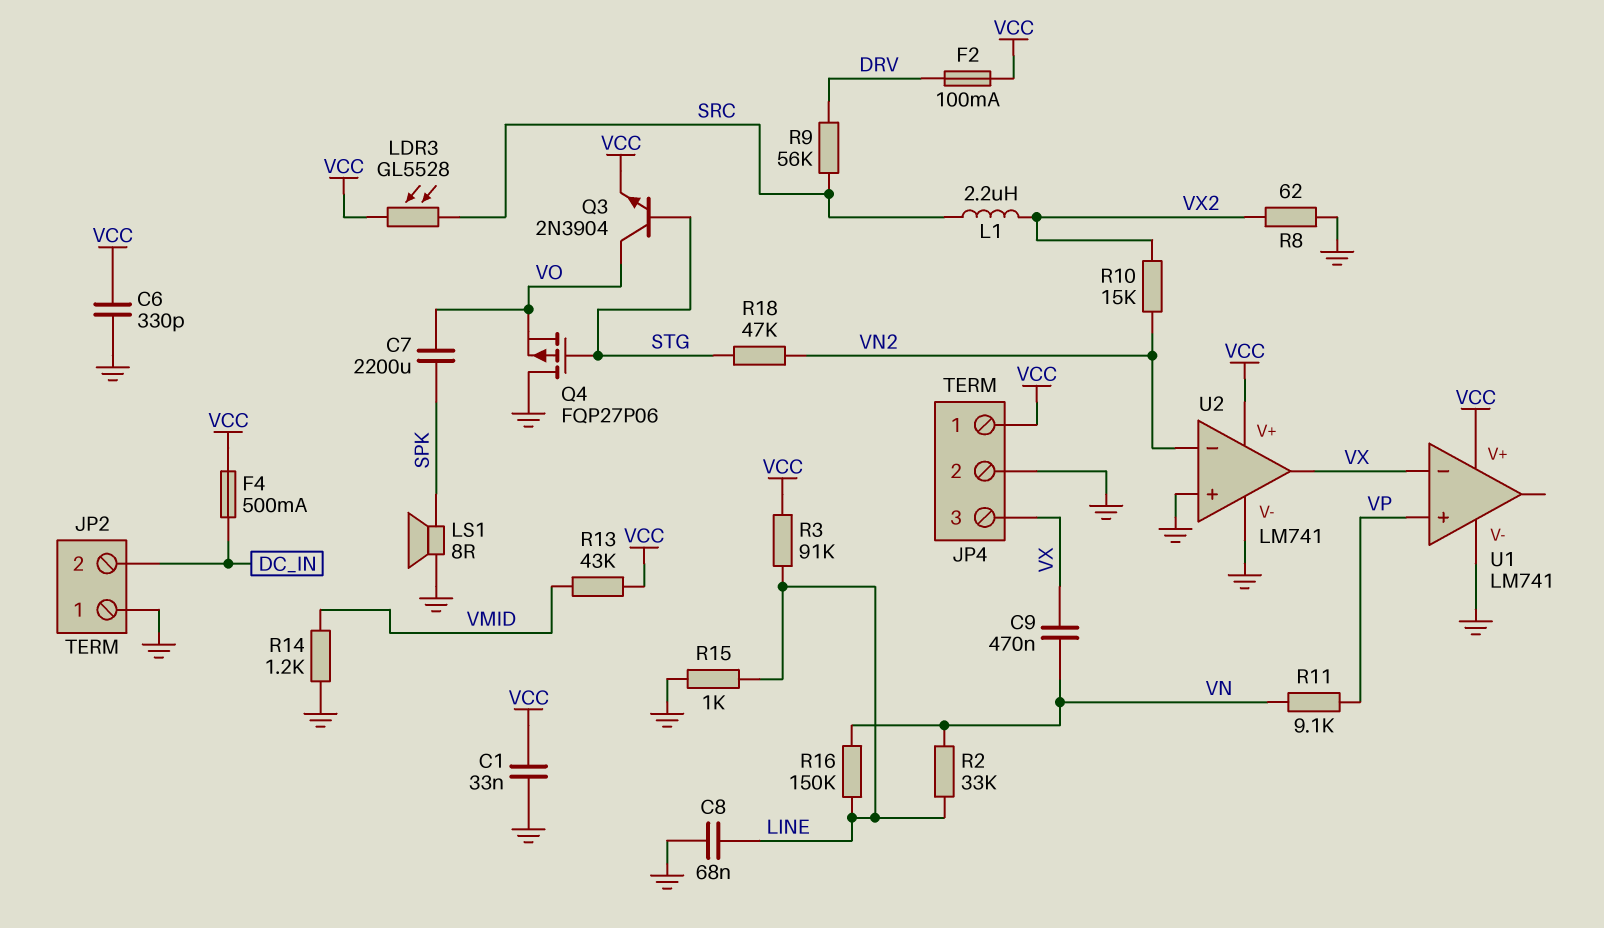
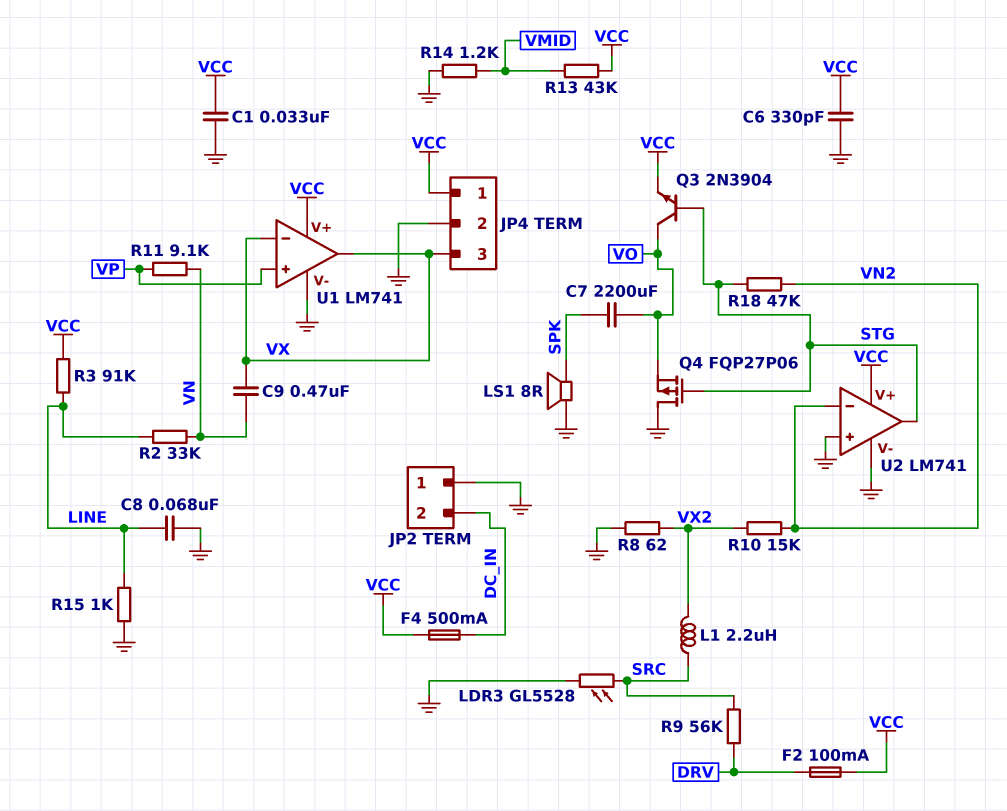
LDR3: GL5528 (SRC, VCC) -> GL5528 (GND, SRC)
R16: 150k (LINE, VN) -> none
U1 pin out: none -> VX
U2 pin out: VX -> STG

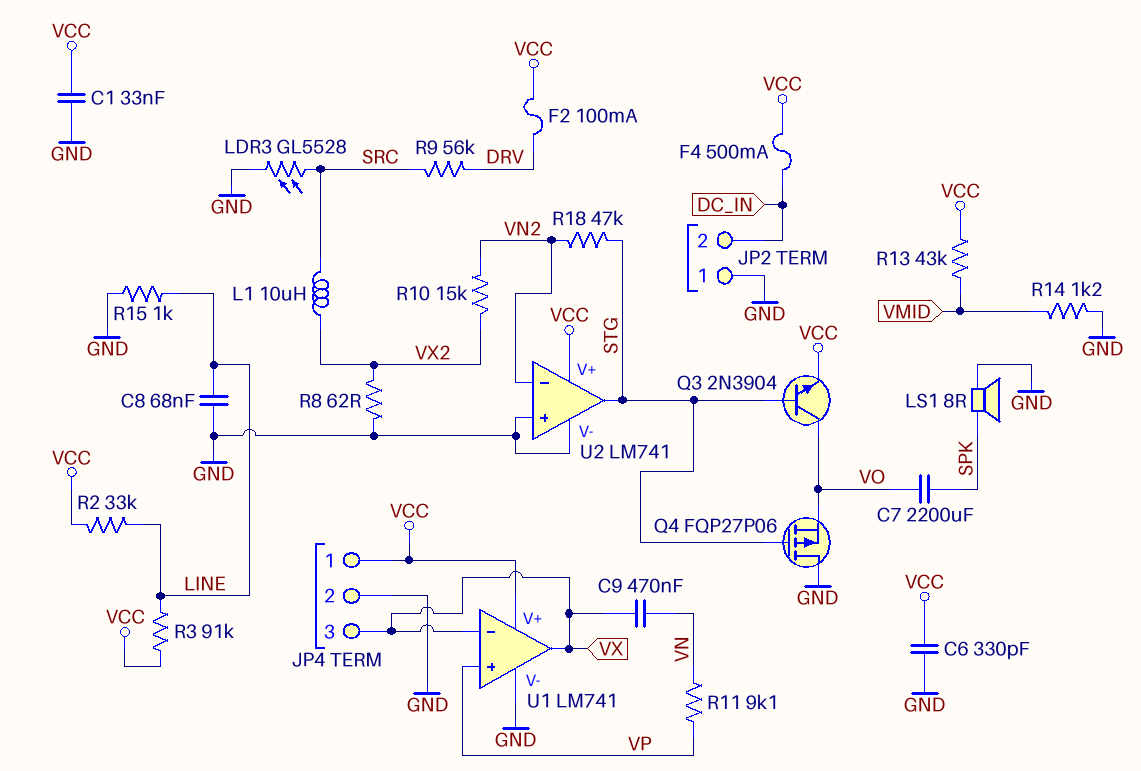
L1: 2.2uH (SRC, VX2) -> 10uH (SRC, VX2)
R2: 33k (LINE, VN) -> 33k (LINE, VCC)

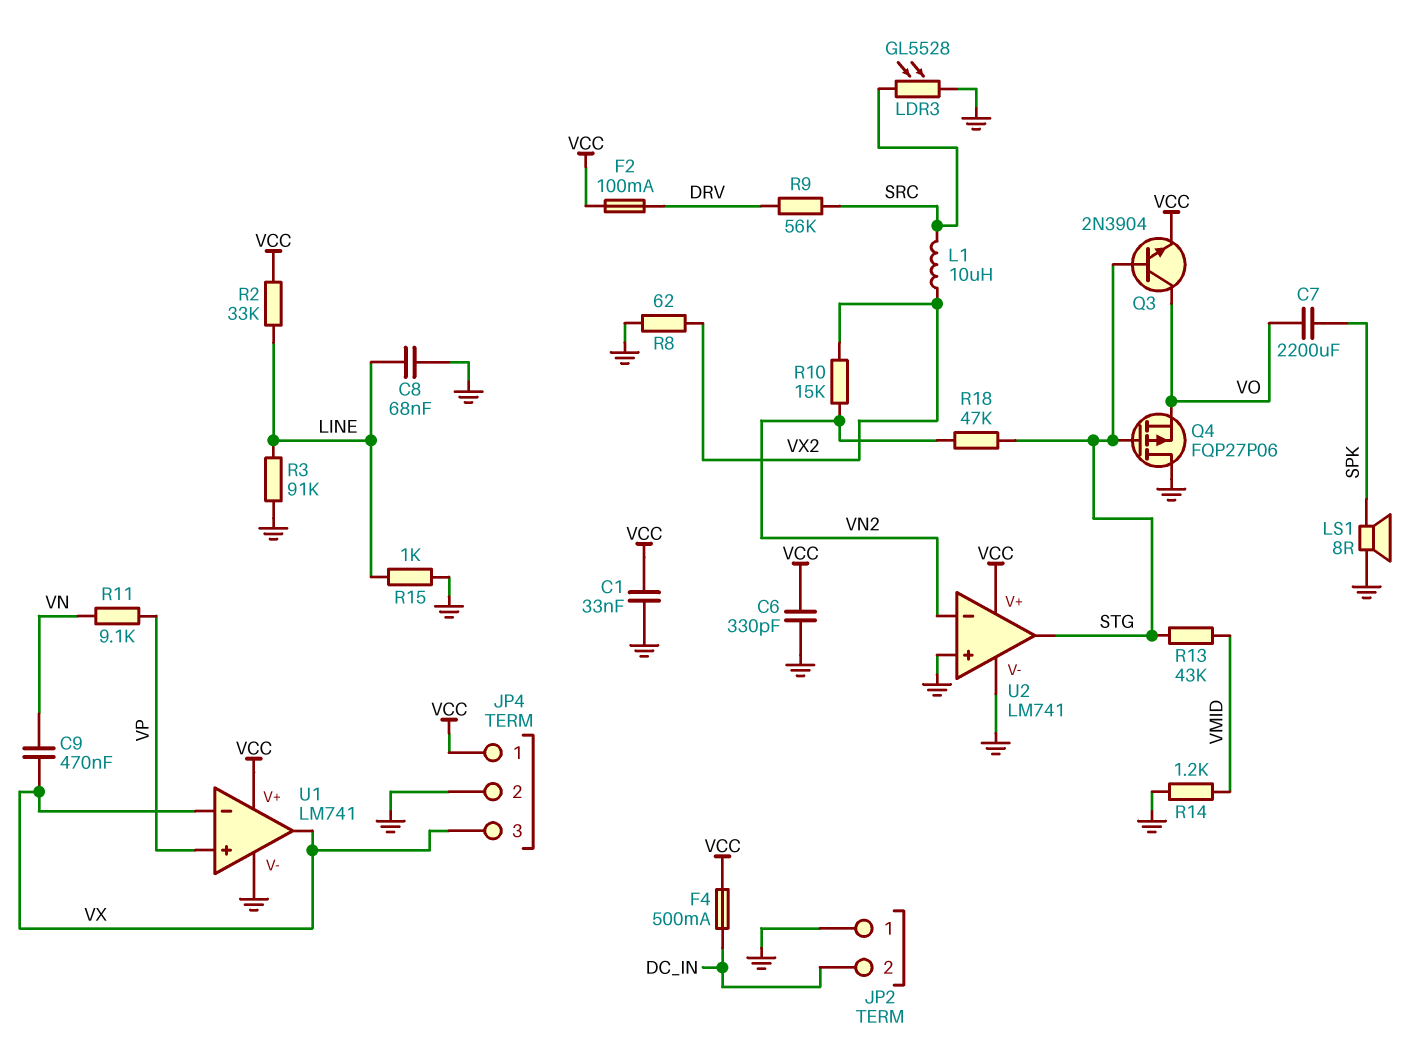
R3: 91k (LINE, VCC) -> 91k (GND, LINE)
R13: 43k (VCC, VMID) -> 43k (STG, VMID)

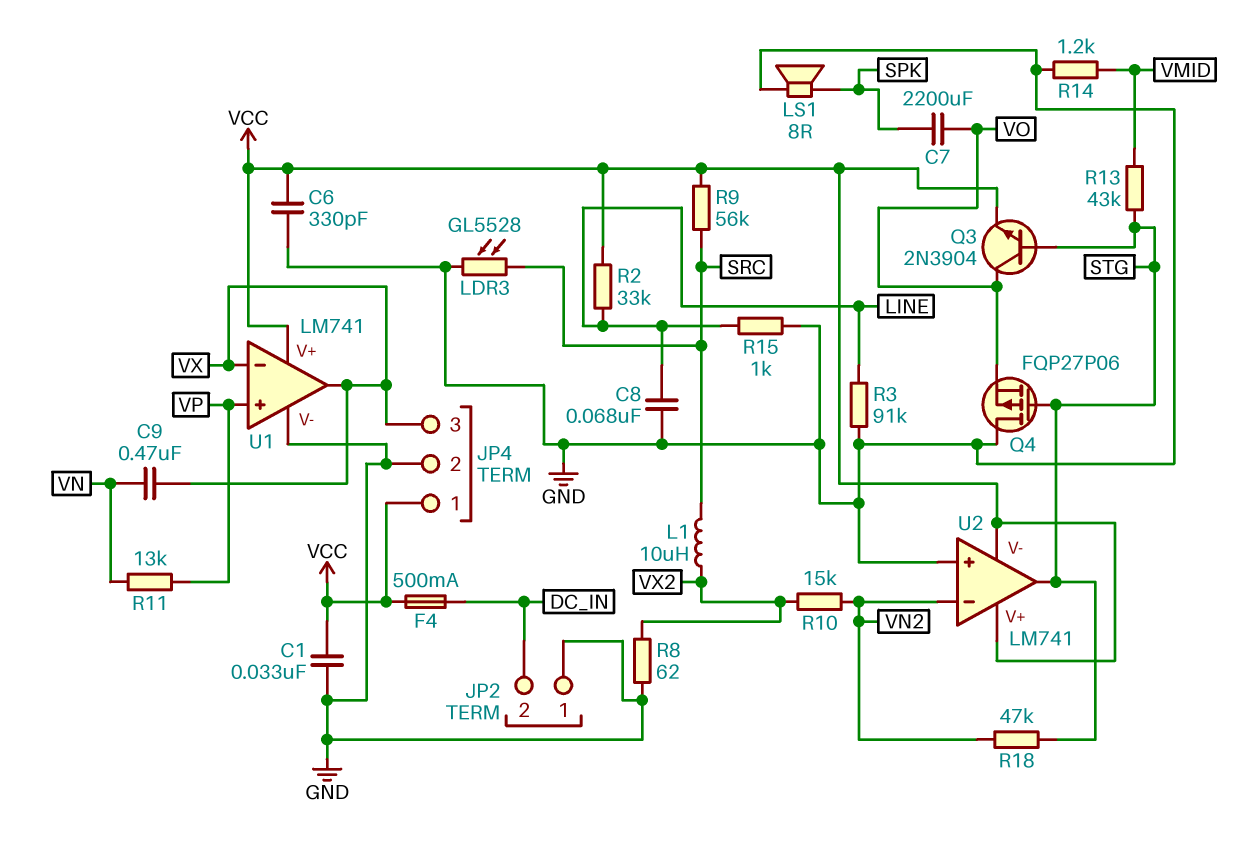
F2: 100mA (DRV, VCC) -> none
R9: 56k (DRV, SRC) -> 56k (SRC, VCC)
R11: 9.1k (VN, VP) -> 13k (VN, VP)
U2 pin V-: GND -> VCC

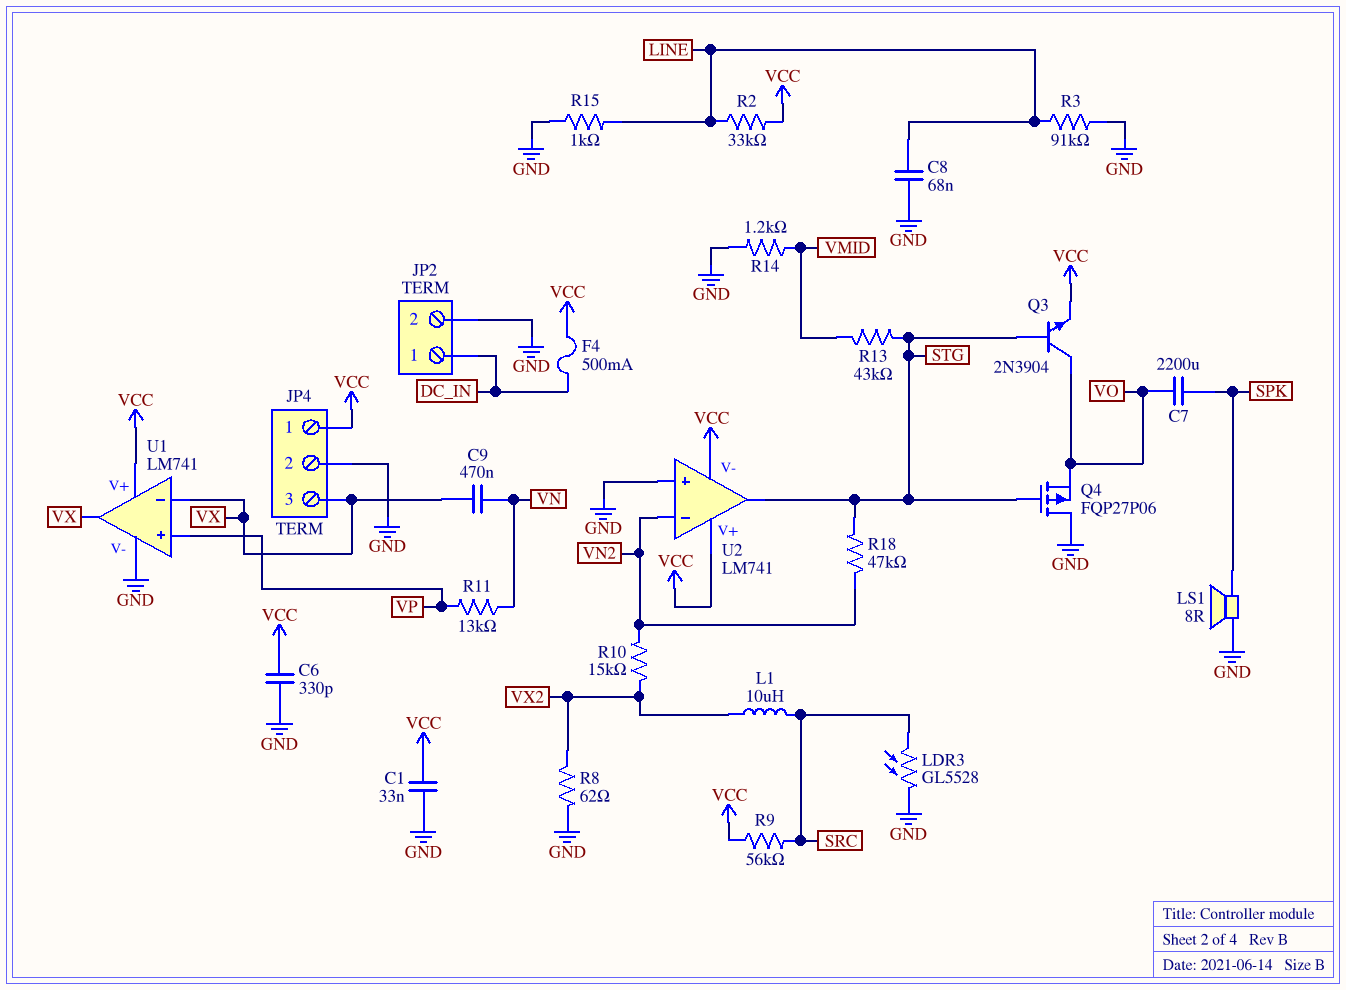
JP2 pin 1: GND -> DC_IN
JP2 pin 2: DC_IN -> GND

